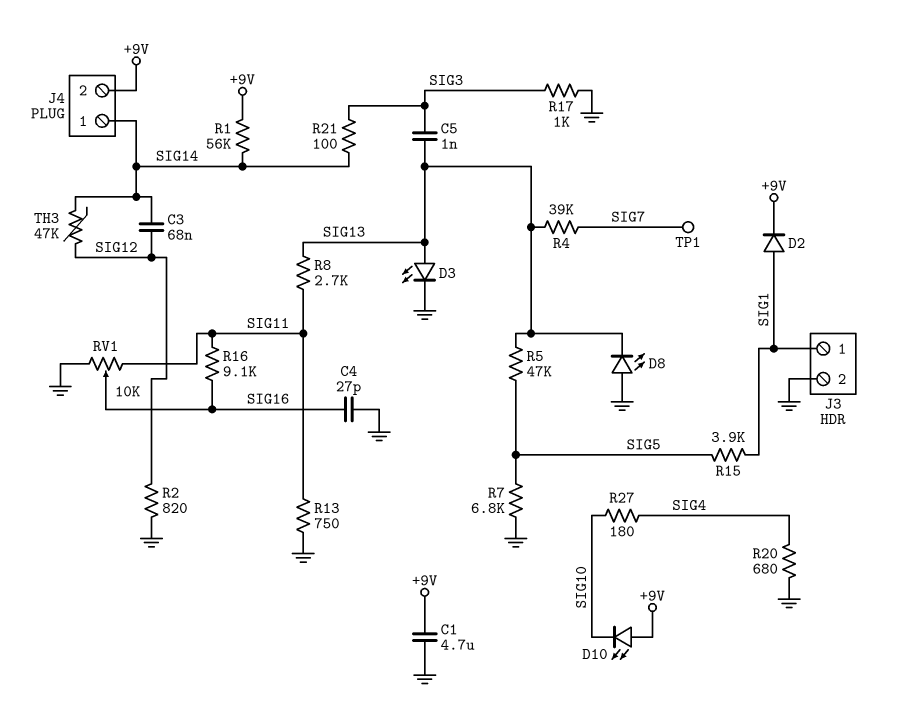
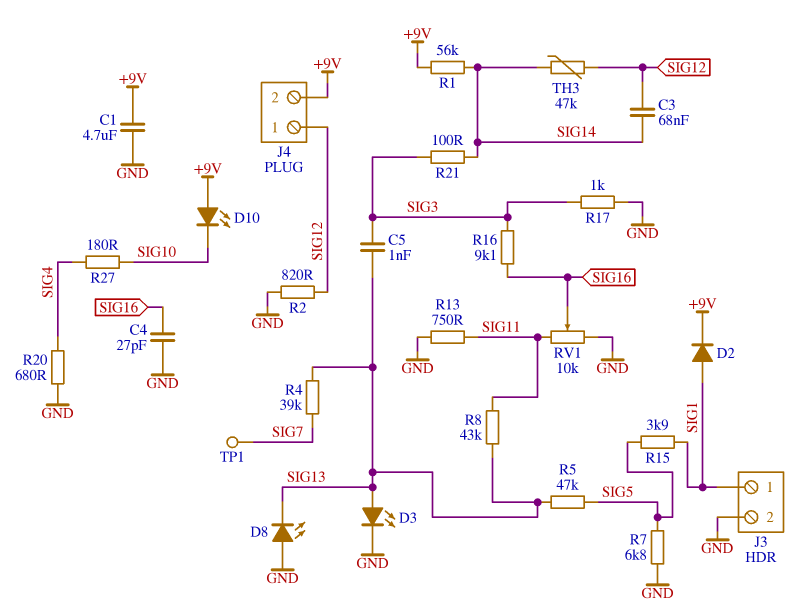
J4 pin 1: SIG14 -> SIG12
R8: 2.7k (SIG11, SIG13) -> 43k (SIG11, SIG13)
R16: 9.1k (SIG11, SIG16) -> 9.1k (SIG3, SIG16)

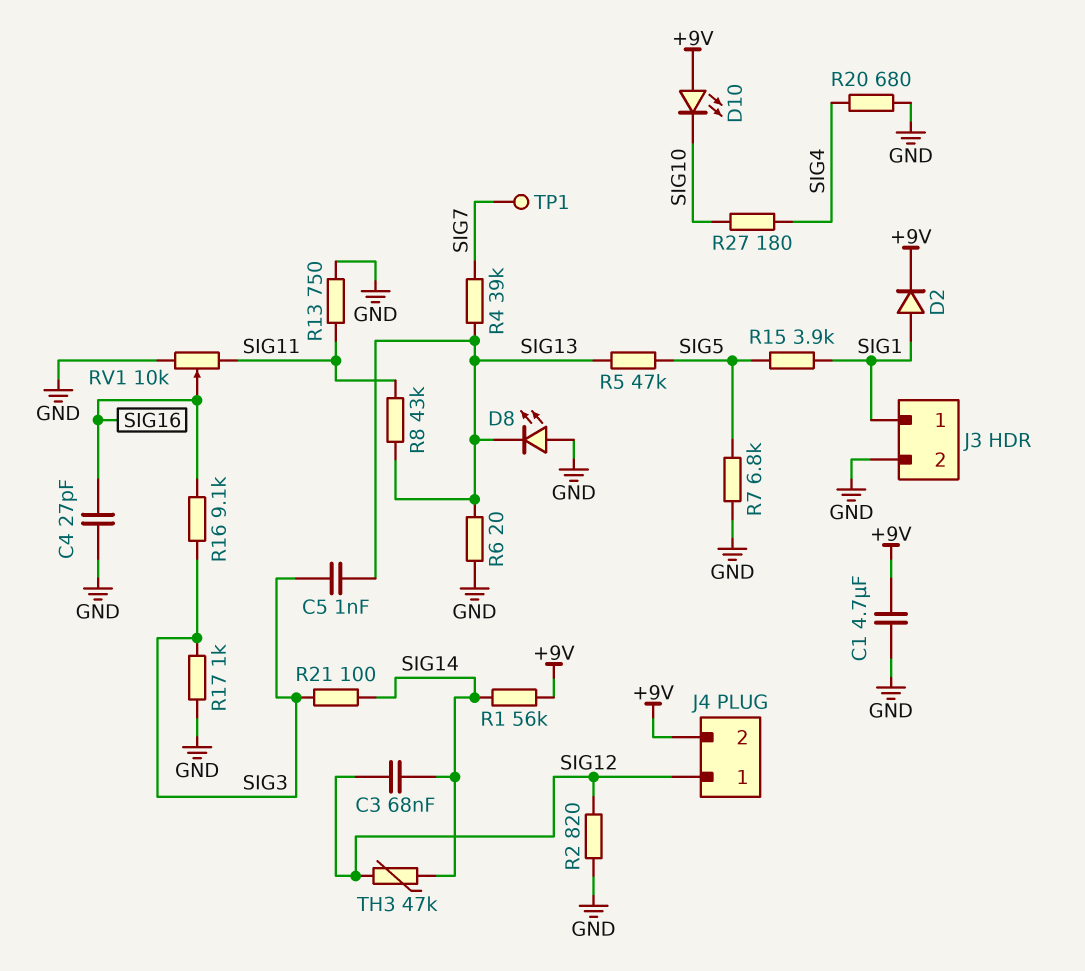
D3: LED (A SIG13, K GND) -> none
R6: none -> 20 (GND, SIG13)

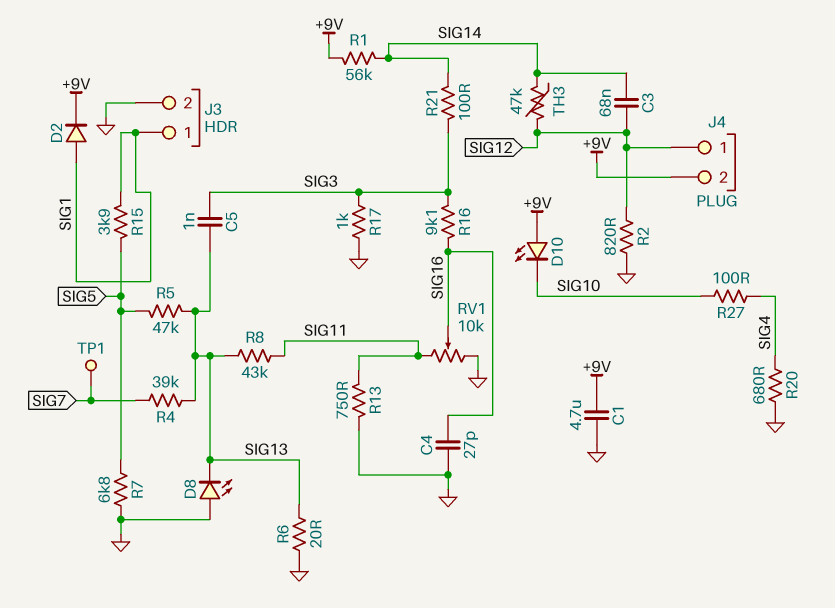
R27: 180 (SIG4, SIG10) -> 100 (SIG4, SIG10)

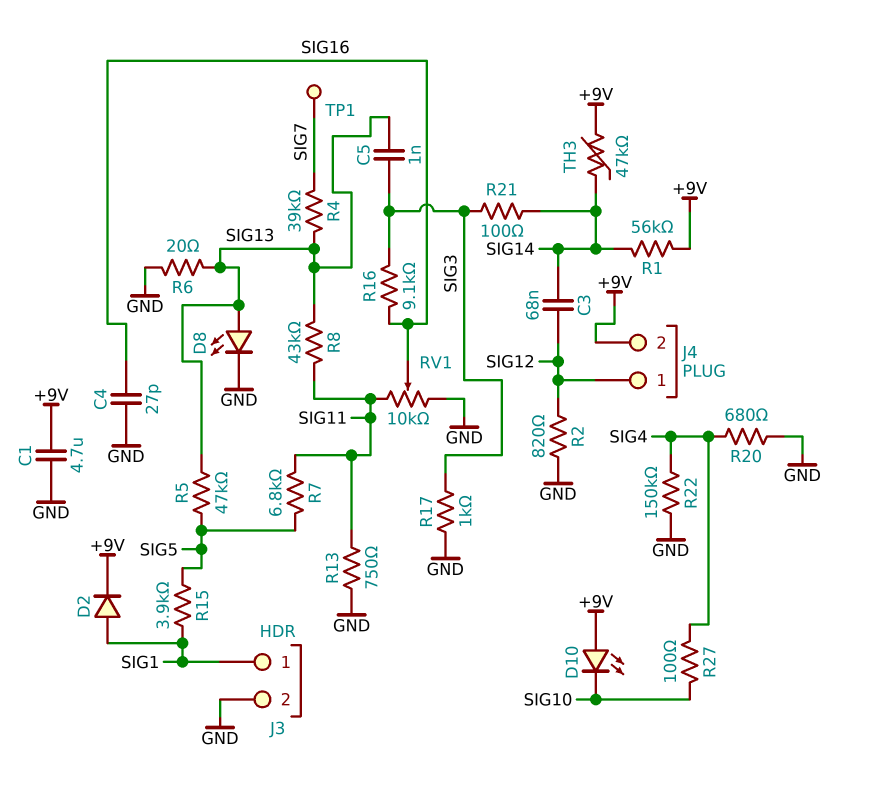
D8: LED (A GND, K SIG13) -> LED (A SIG13, K GND)
R7: 6.8k (GND, SIG5) -> 6.8k (SIG5, SIG11)
R22: none -> 150k (GND, SIG4)
TH3: 47k (SIG12, SIG14) -> 47k (+9V, SIG14)

